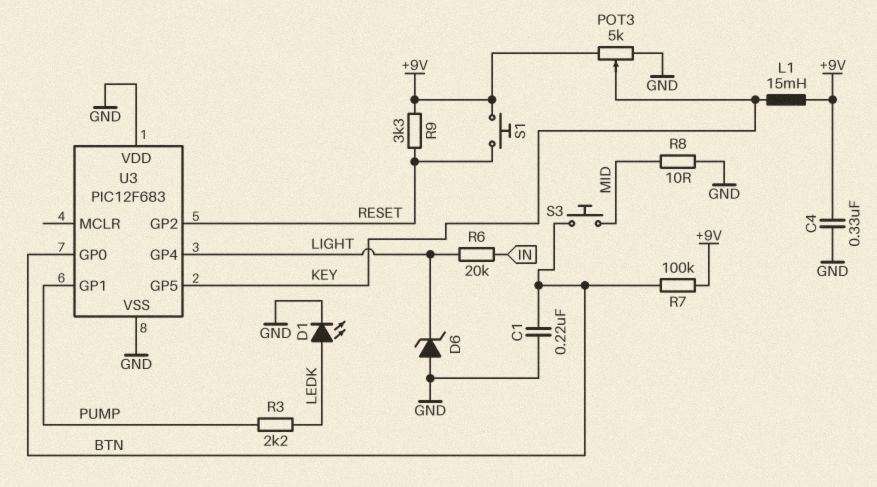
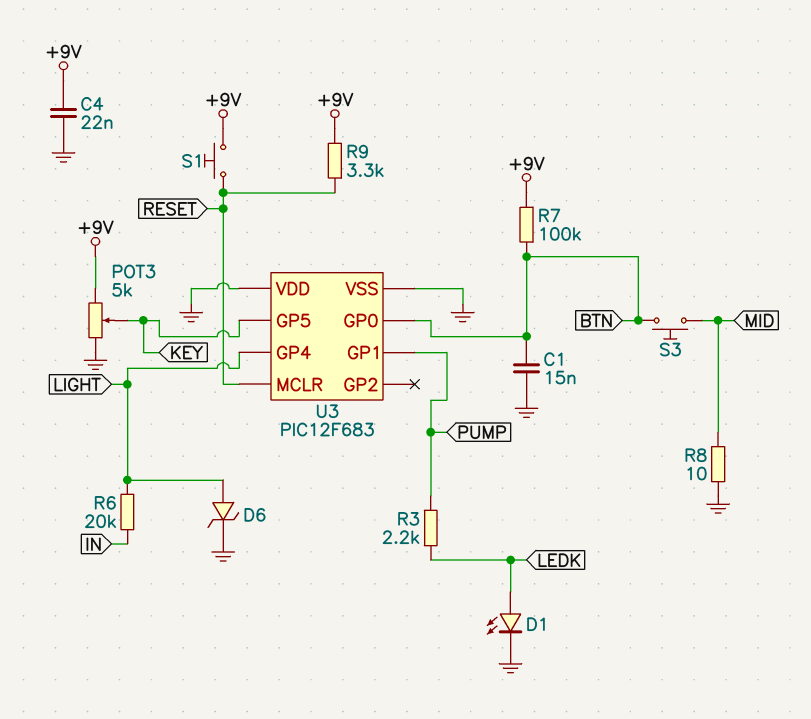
C1: 220nF (BTN, GND) -> 15nF (BTN, GND)
C4: 330nF (+9V, GND) -> 22nF (+9V, GND)
D6: zener (A GND, K LIGHT) -> zener (A LIGHT, K GND)
L1: 15mH (+9V, KEY) -> none
U3 pin GP2: RESET -> none
U3 pin MCLR: none -> RESET

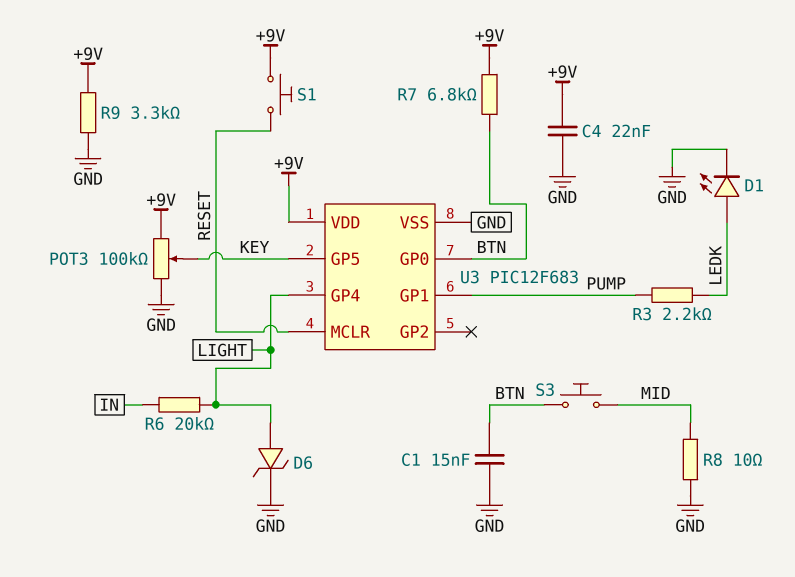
POT3: 5k (+9V, GND, wiper KEY) -> 100k (+9V, GND, wiper KEY)
R7: 100k (+9V, BTN) -> 6.8k (+9V, BTN)
R9: 3.3k (+9V, RESET) -> 3.3k (+9V, GND)
U3 pin VDD: GND -> +9V

